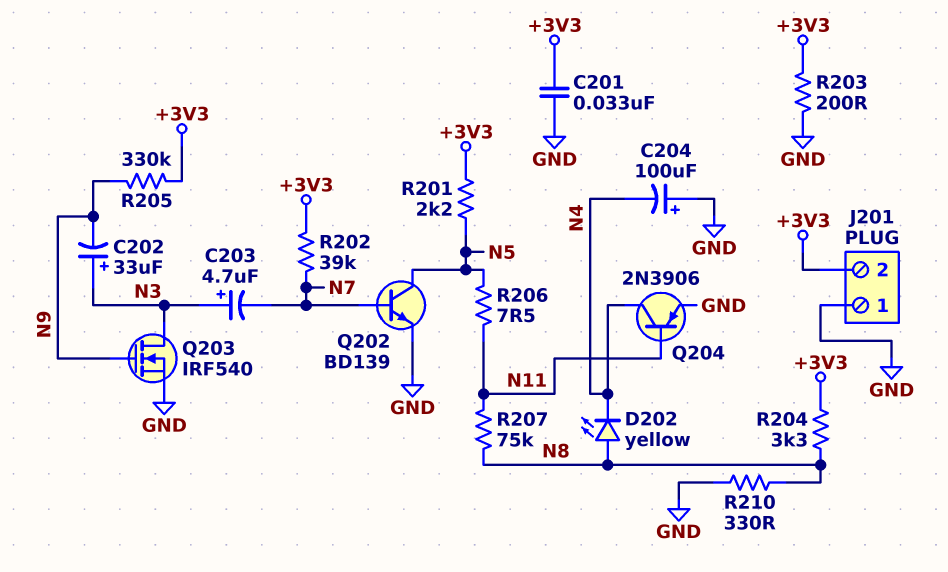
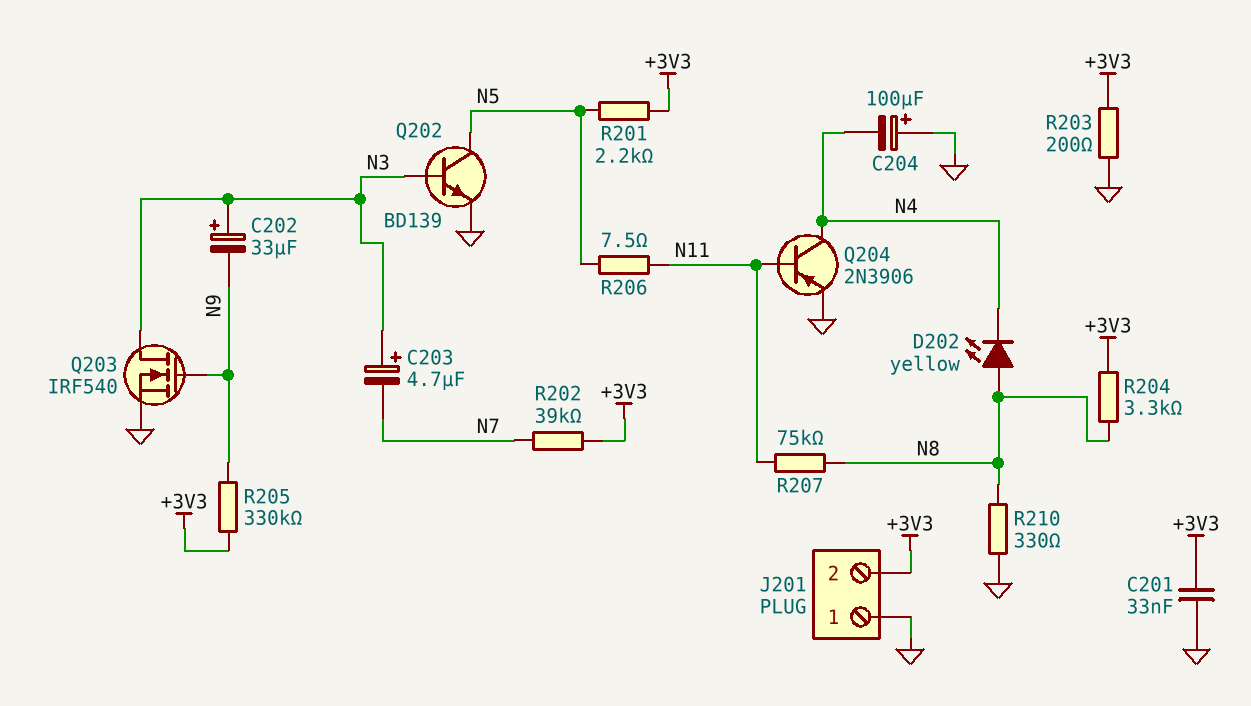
Q202: NPN BD139 (B N7, C N5, E GND) -> NPN BD139 (B N3, C N5, E GND)

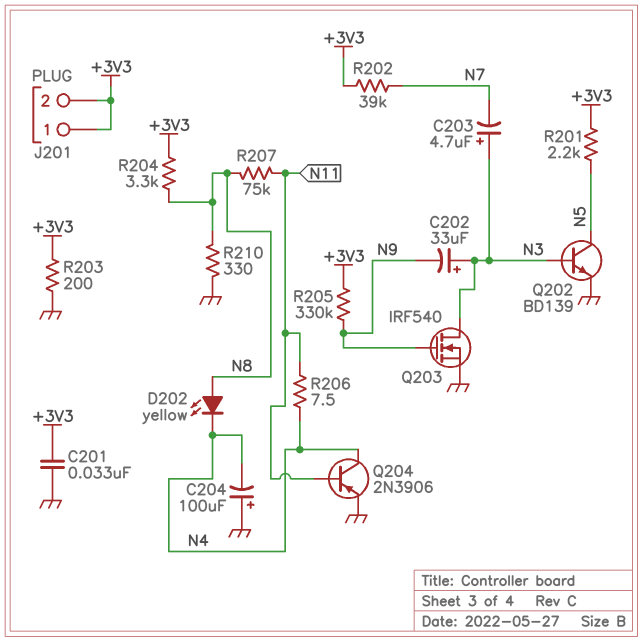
J201 pin 1: GND -> +3V3
R206: 7.5 (N5, N11) -> 7.5 (N4, N11)

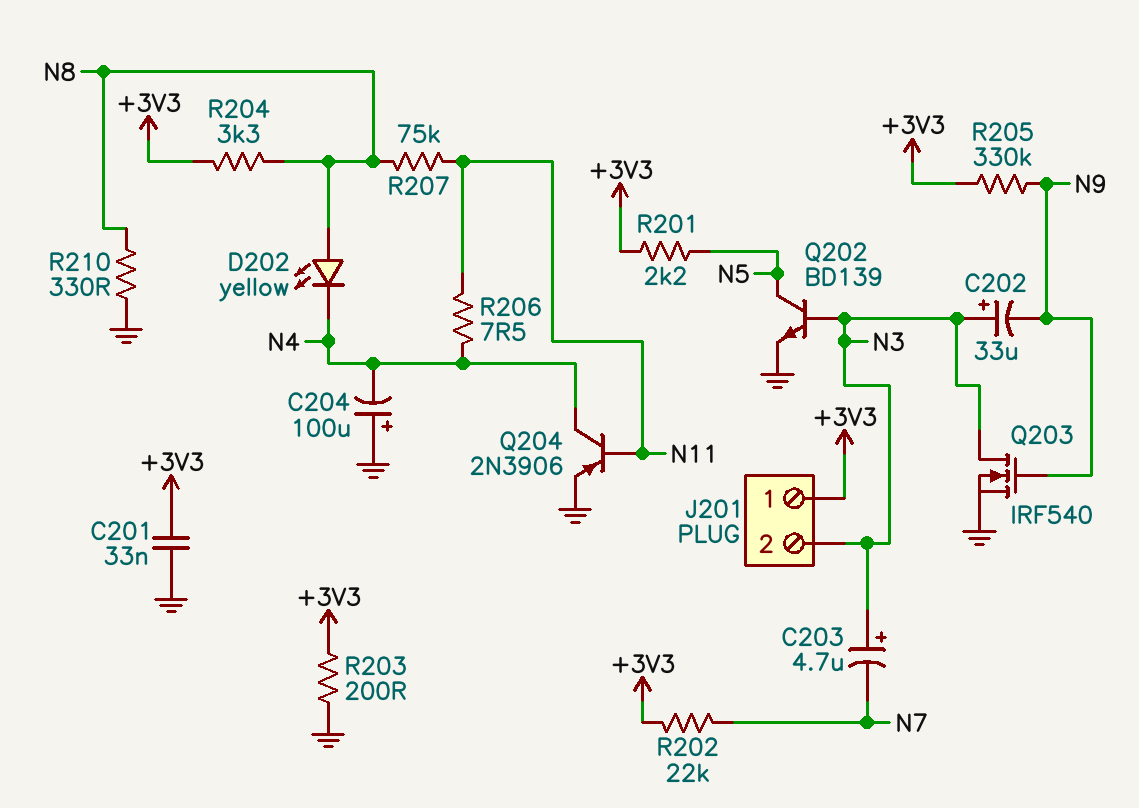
J201 pin 2: +3V3 -> N3
R202: 39k (+3V3, N7) -> 22k (+3V3, N7)

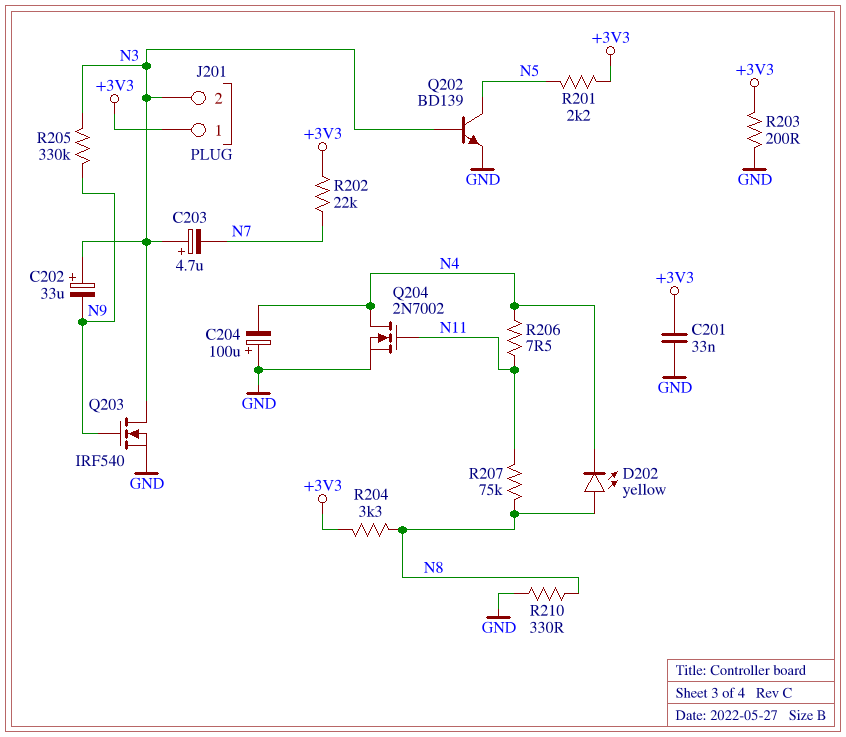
Q204: PNP 2N3906 (B N11, C N4, E GND) -> NMOS 2N7002 (G N11, D N4, S GND)
R205: 330k (+3V3, N9) -> 330k (N3, N9)

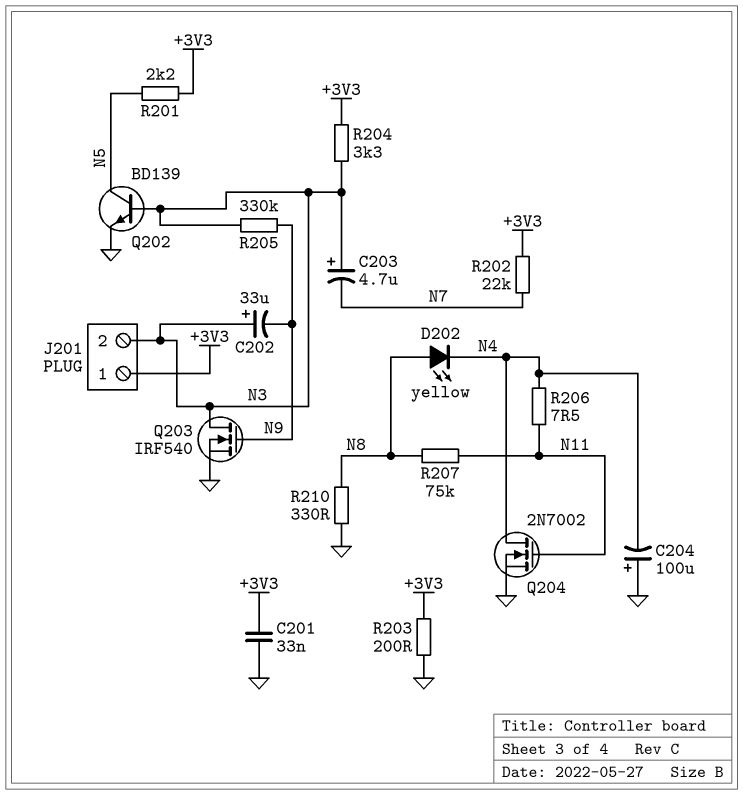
R204: 3.3k (+3V3, N8) -> 3.3k (+3V3, N3)

